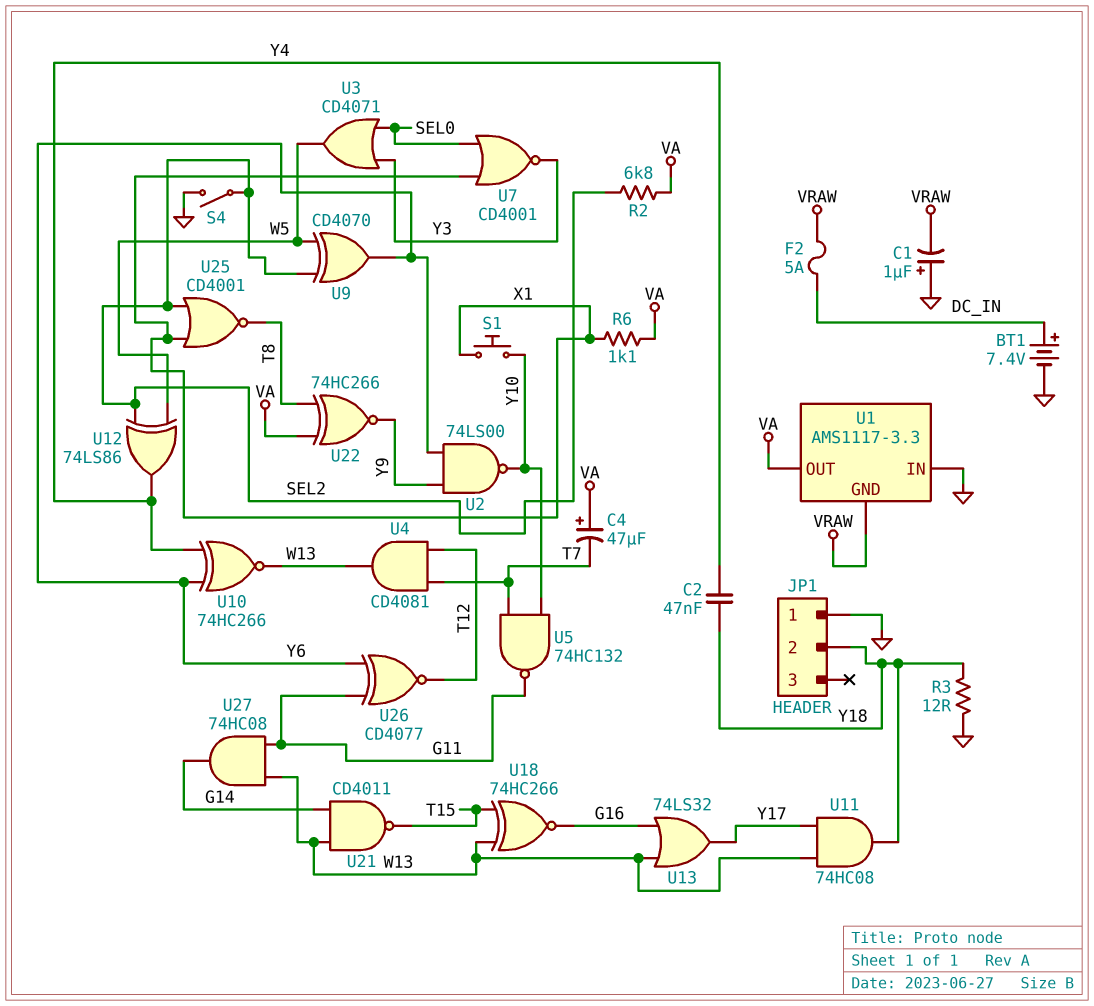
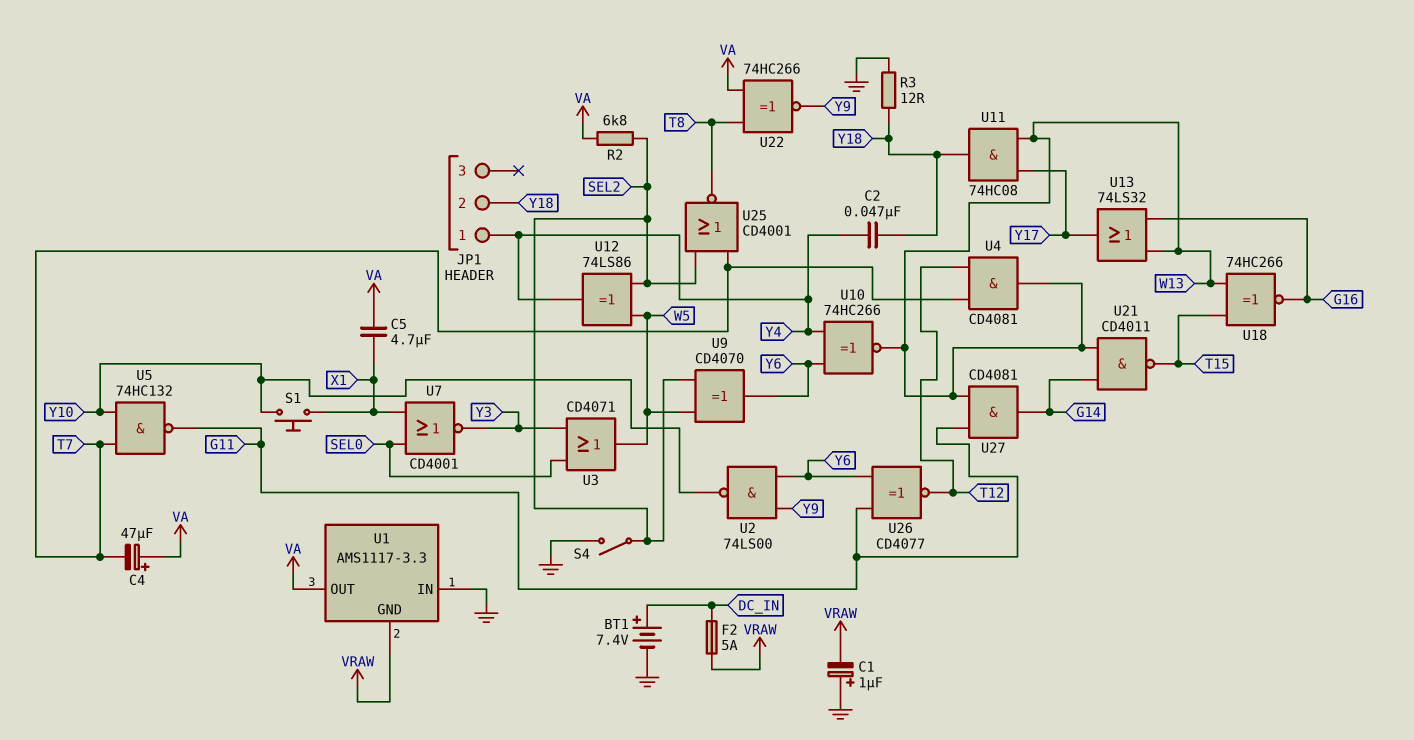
C5: none -> 4.7uF (VA, X1)
JP1 pin 1: GND -> Y4
R6: 1.1k (VA, X1) -> none
U25: NOR CD4001 (in SEL2, in X1, out T8) -> NOR CD4001 (in SEL2, in T7, out T8)
U27: AND 74HC08 (in G11, in W13, out G14) -> AND CD4081 (in G11, in W13, out G14)

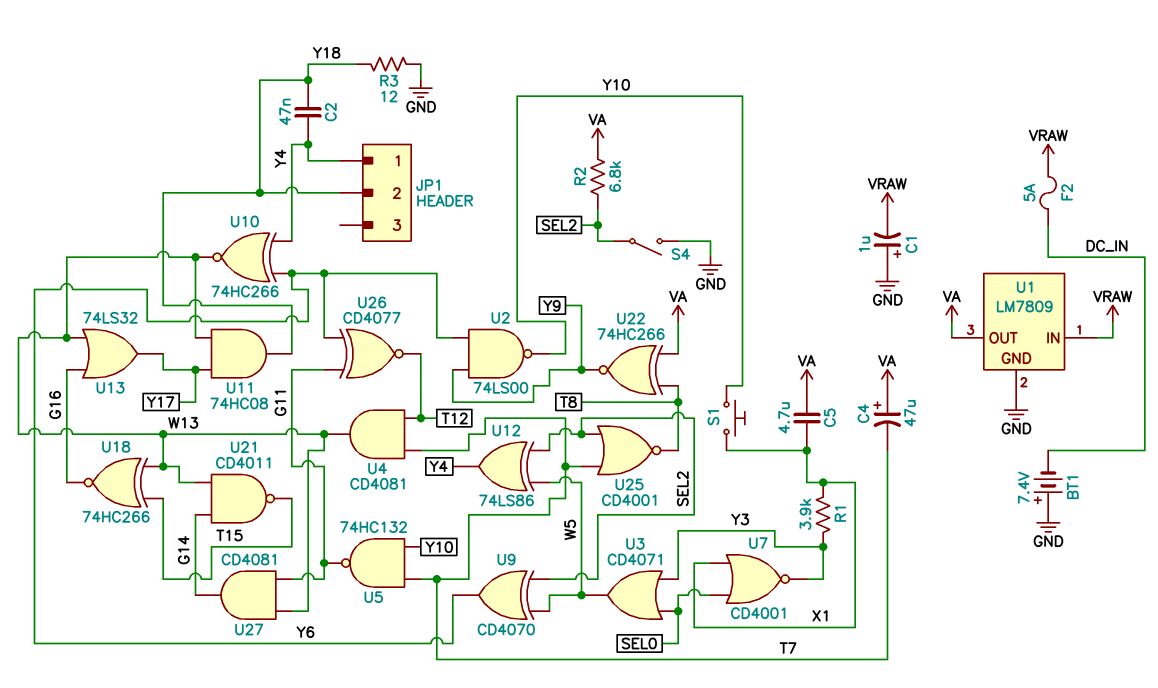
BT1: 7.4V (plus DC_IN, minus GND) -> 7.4V (plus GND, minus DC_IN)
R1: none -> 3.9k (X1, Y3)
U1: AMS1117-3.3 -> LM7809
U1 pin GND: VRAW -> GND
U1 pin IN: GND -> VRAW

